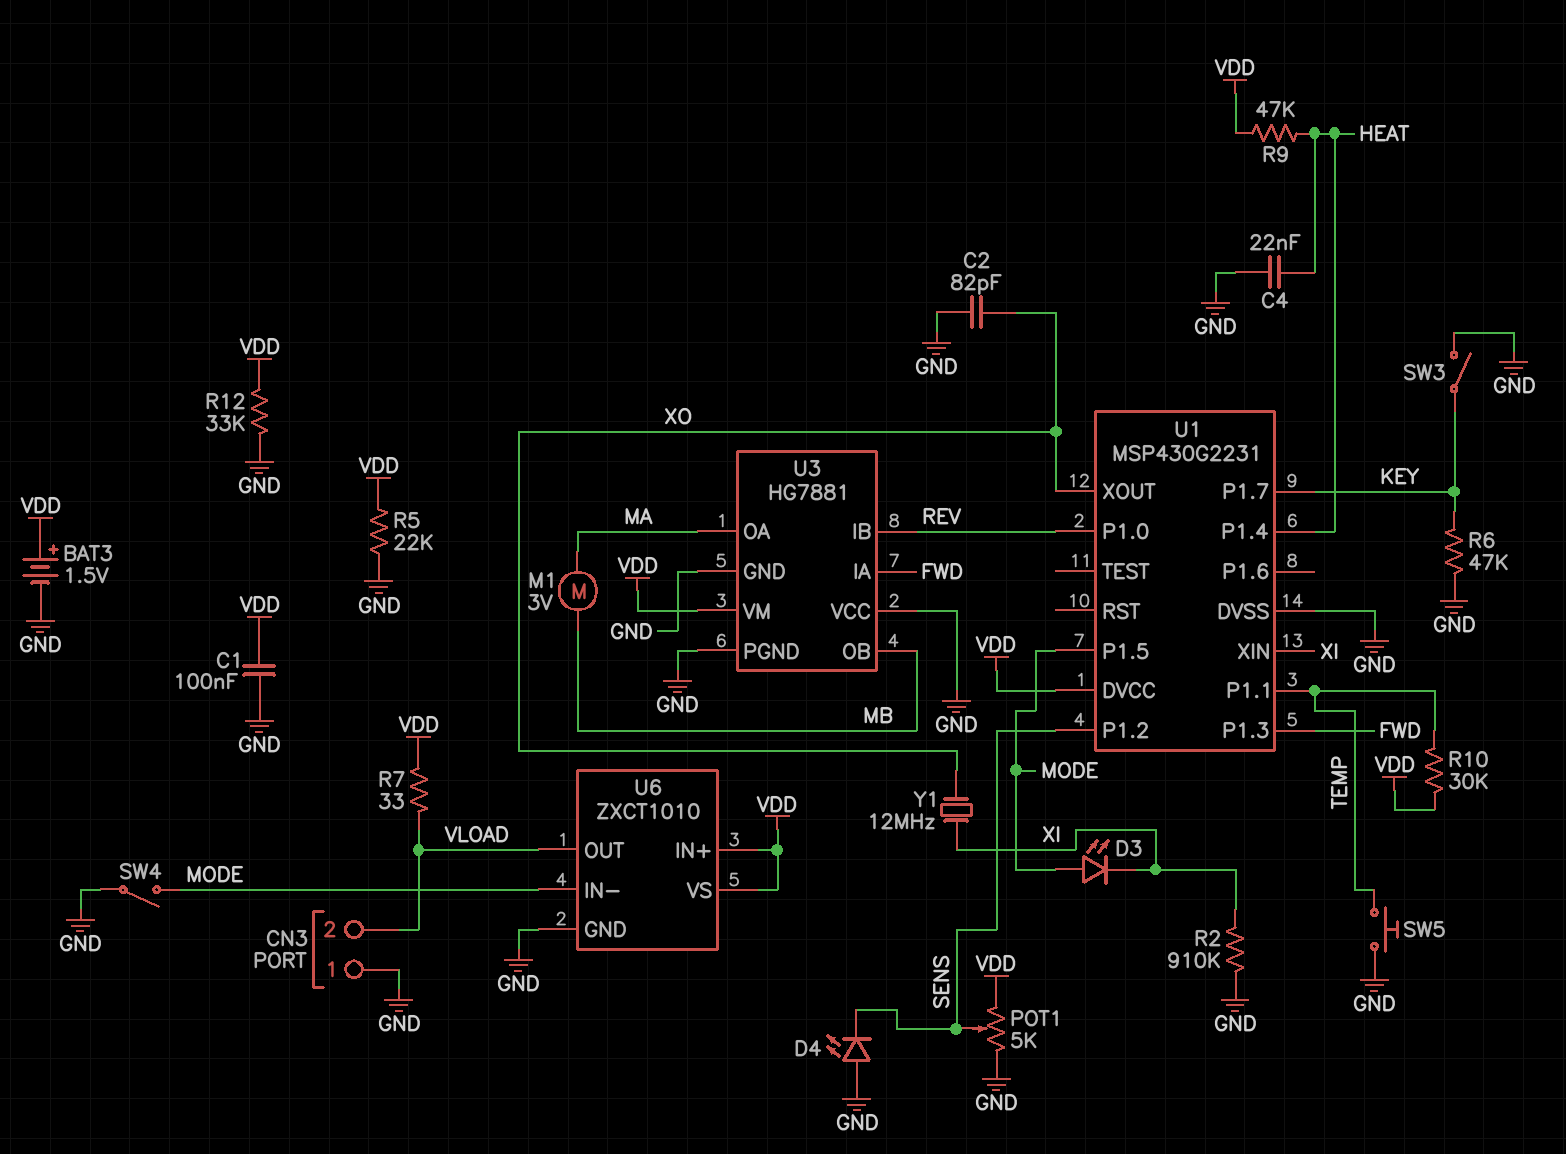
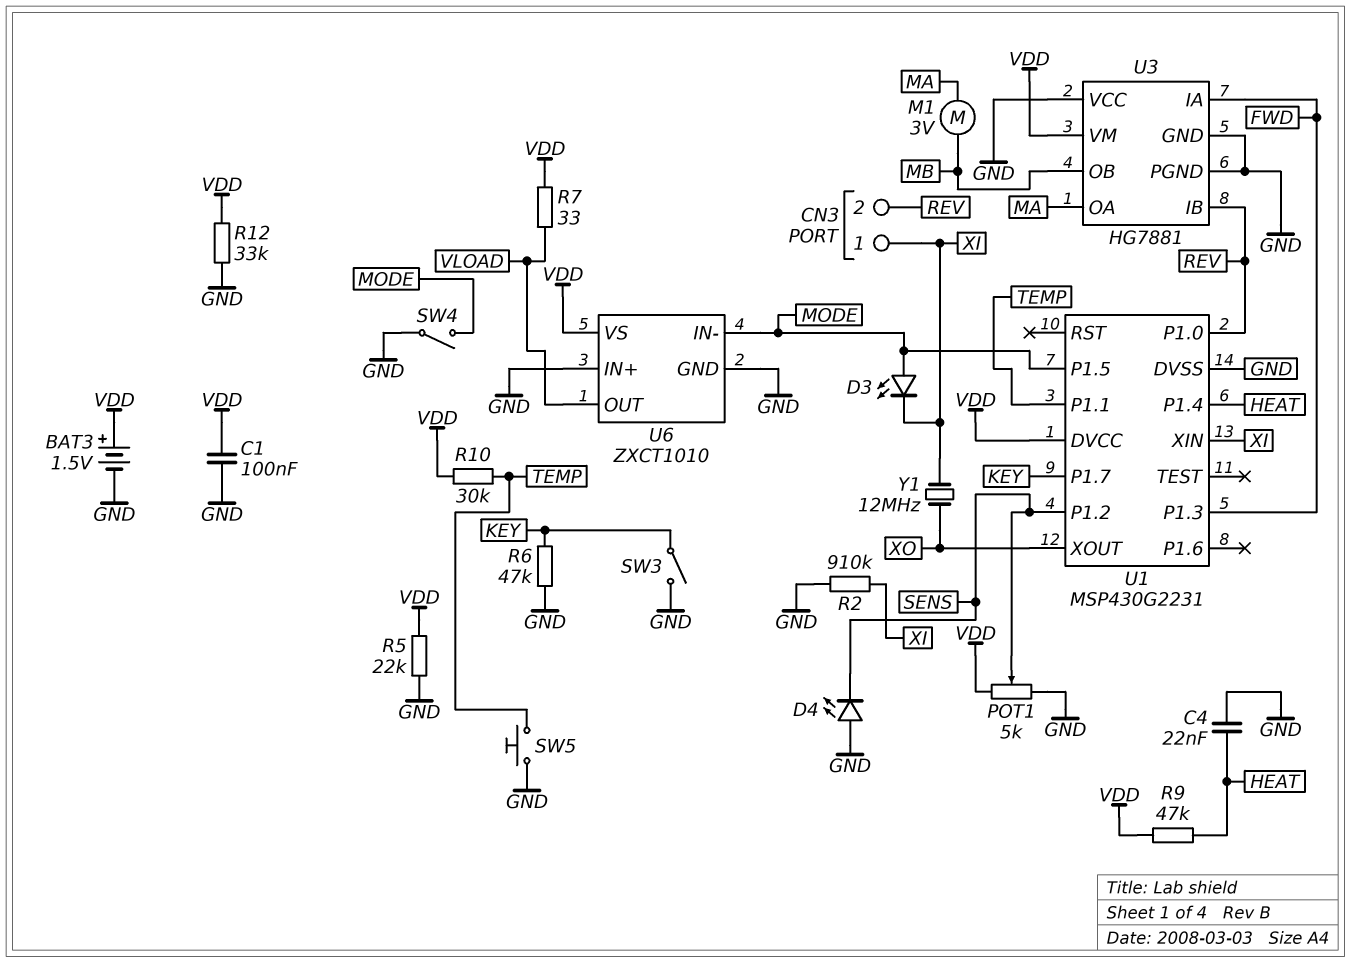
C2: 82pF (GND, XO) -> none
CN3 pin 1: GND -> XI
CN3 pin 2: VLOAD -> REV
U6 pin IN+: VDD -> GND

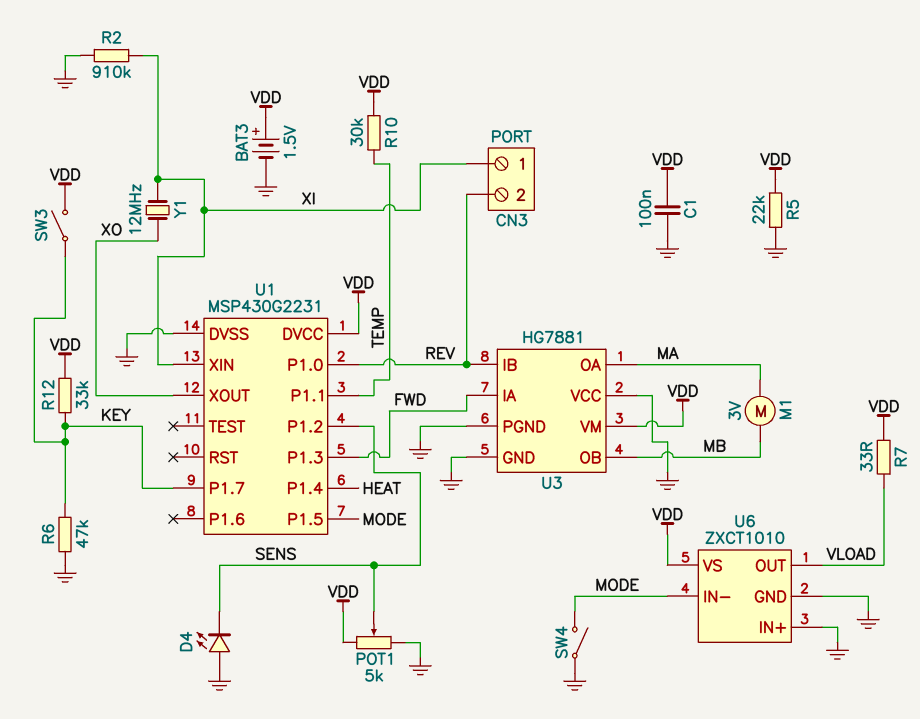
C4: 22nF (GND, HEAT) -> none
D3: LED (A MODE, K XI) -> none
R9: 47k (HEAT, VDD) -> none
R12: 33k (GND, VDD) -> 33k (KEY, VDD)
SW3: switch (GND, KEY) -> switch (KEY, VDD)
SW5: button (GND, TEMP) -> none

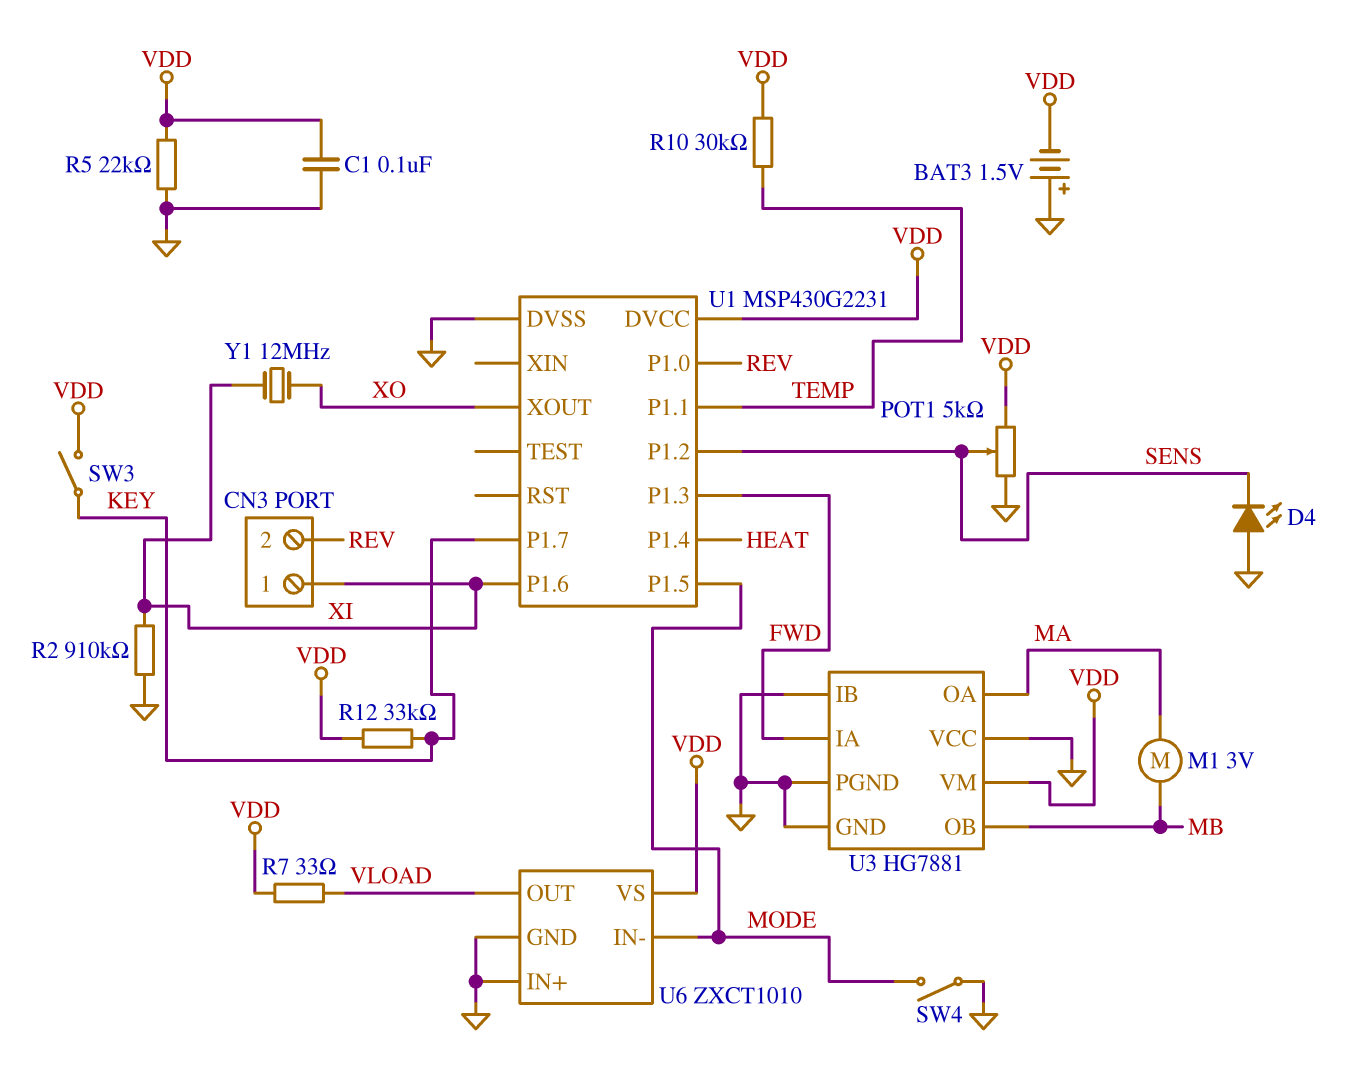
BAT3: 1.5V (plus VDD, minus GND) -> 1.5V (plus GND, minus VDD)
R6: 47k (GND, KEY) -> none
U1 pin P1.6: none -> XI
U1 pin XIN: XI -> none
U3 pin IB: REV -> GND

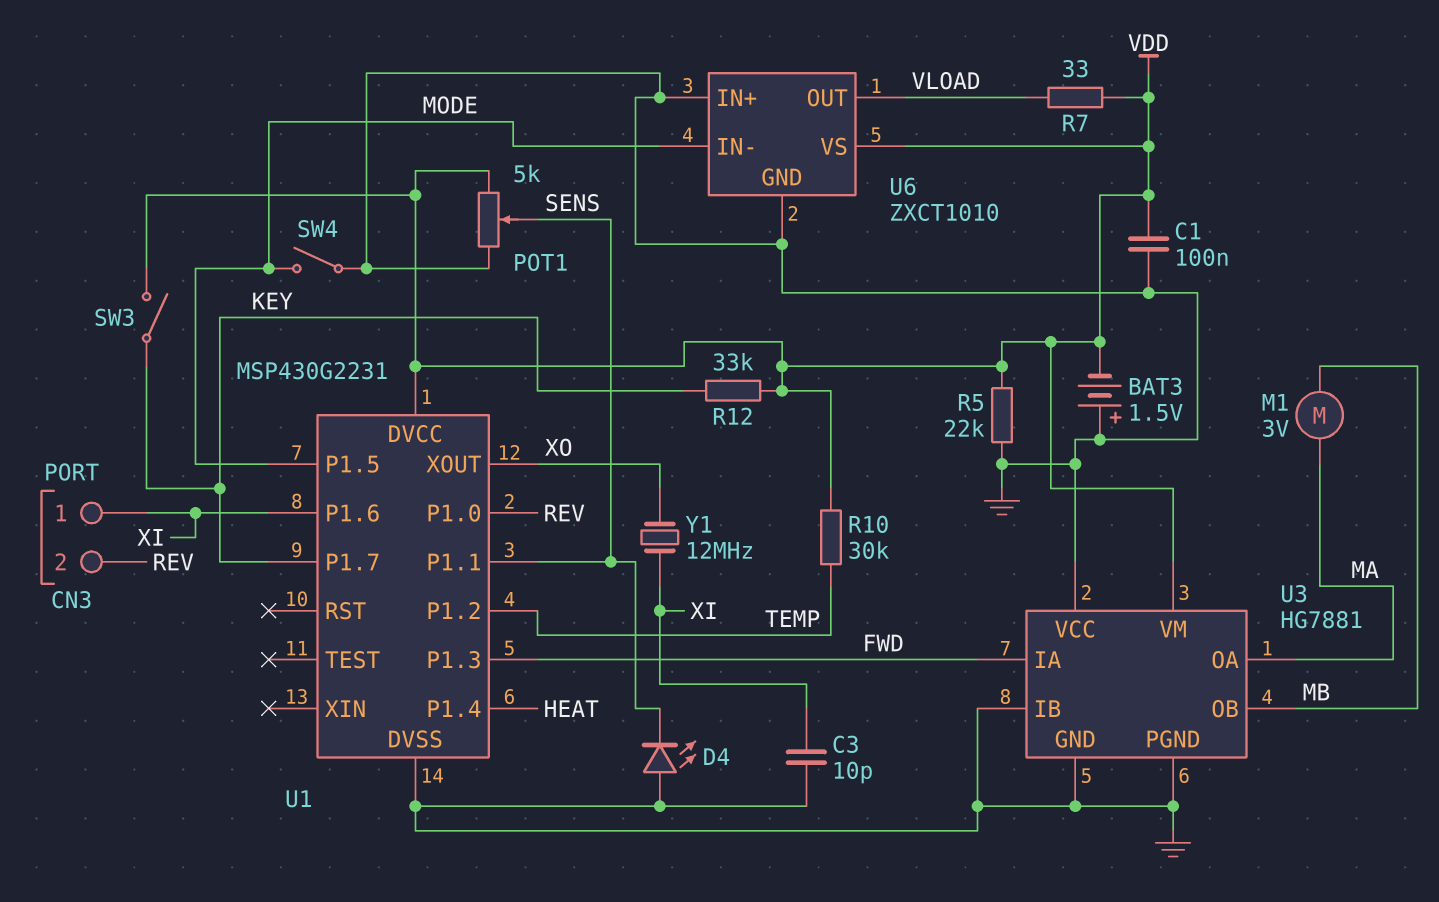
C3: none -> 10pF (GND, XI)
R2: 910k (GND, XI) -> none
U1 pin P1.1: TEMP -> SENS
U1 pin P1.2: SENS -> TEMP

